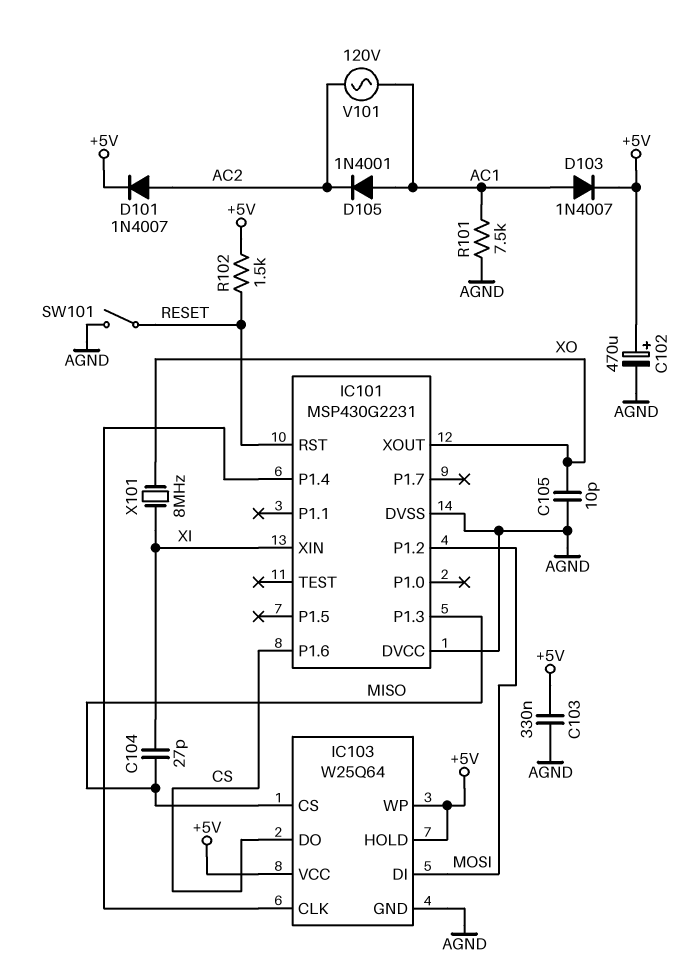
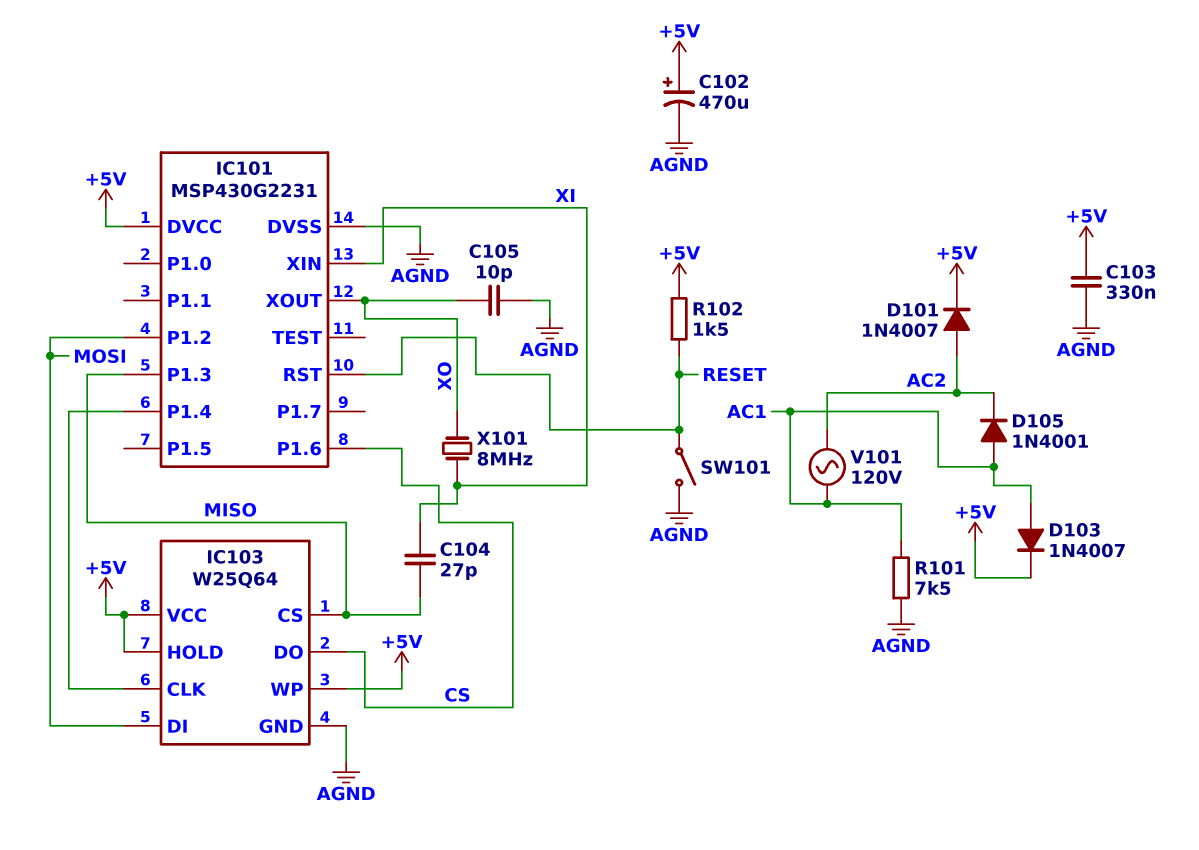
IC101 pin DVCC: AGND -> +5V

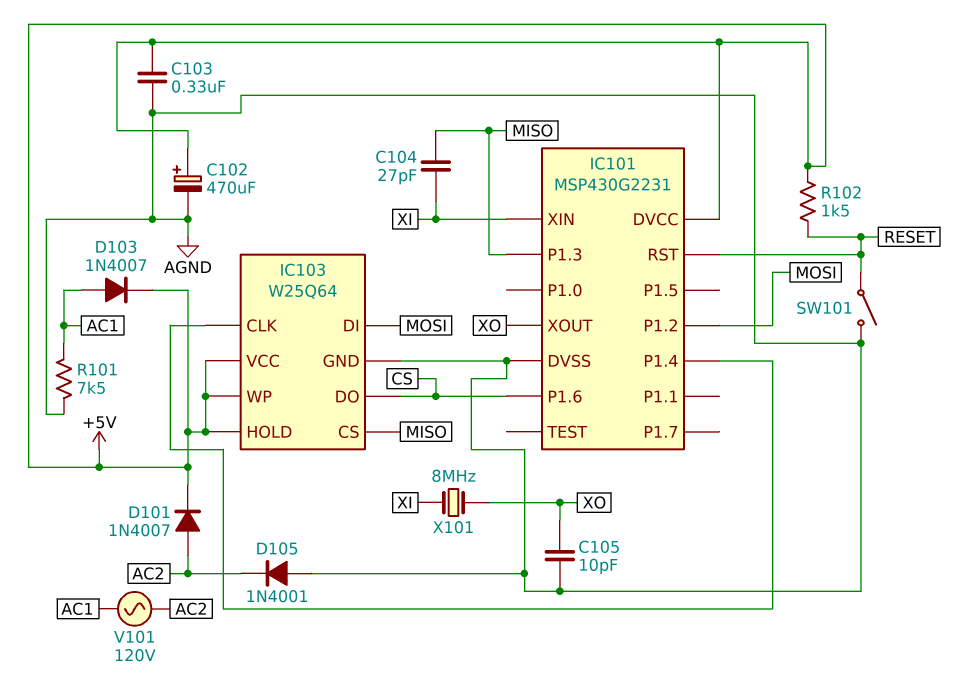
D105: diode 1N4001 (A AC1, K AC2) -> diode 1N4001 (A AGND, K AC2)

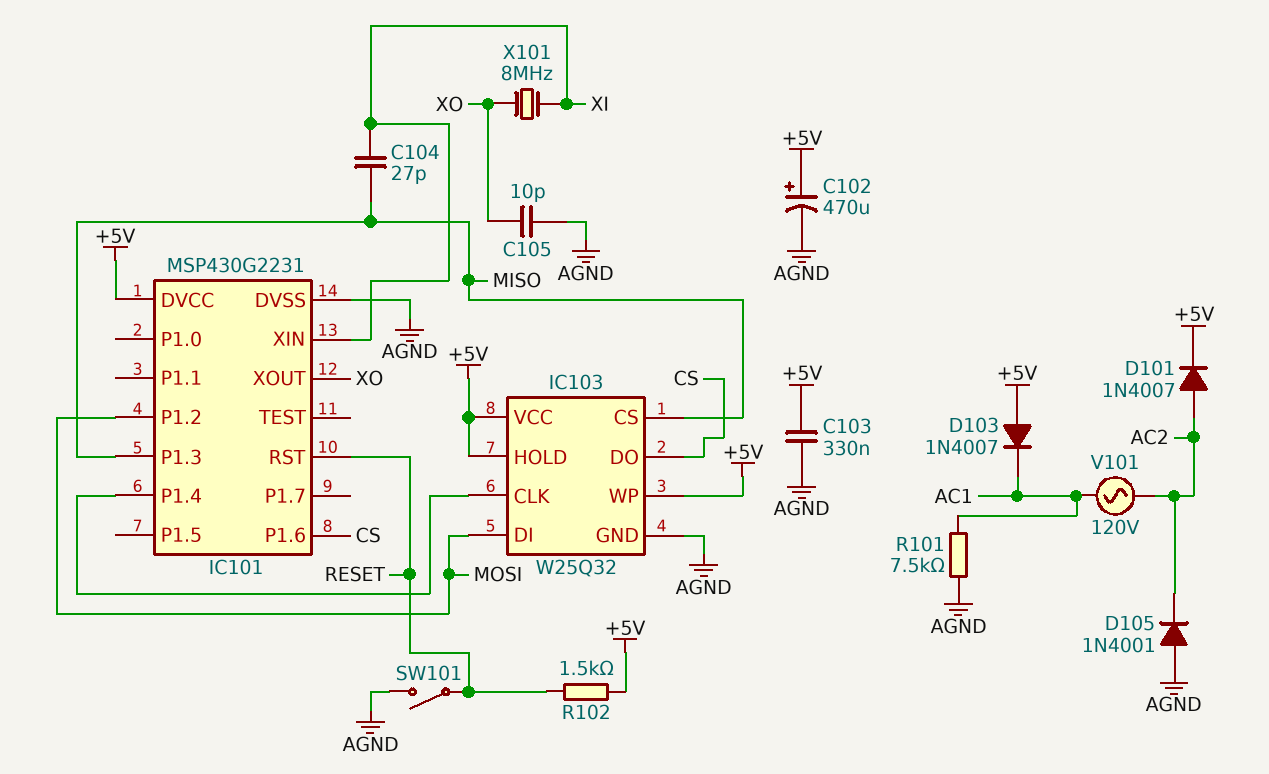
D103: diode 1N4007 (A AC1, K +5V) -> diode 1N4007 (A +5V, K AC1)
IC103: W25Q64 -> W25Q32

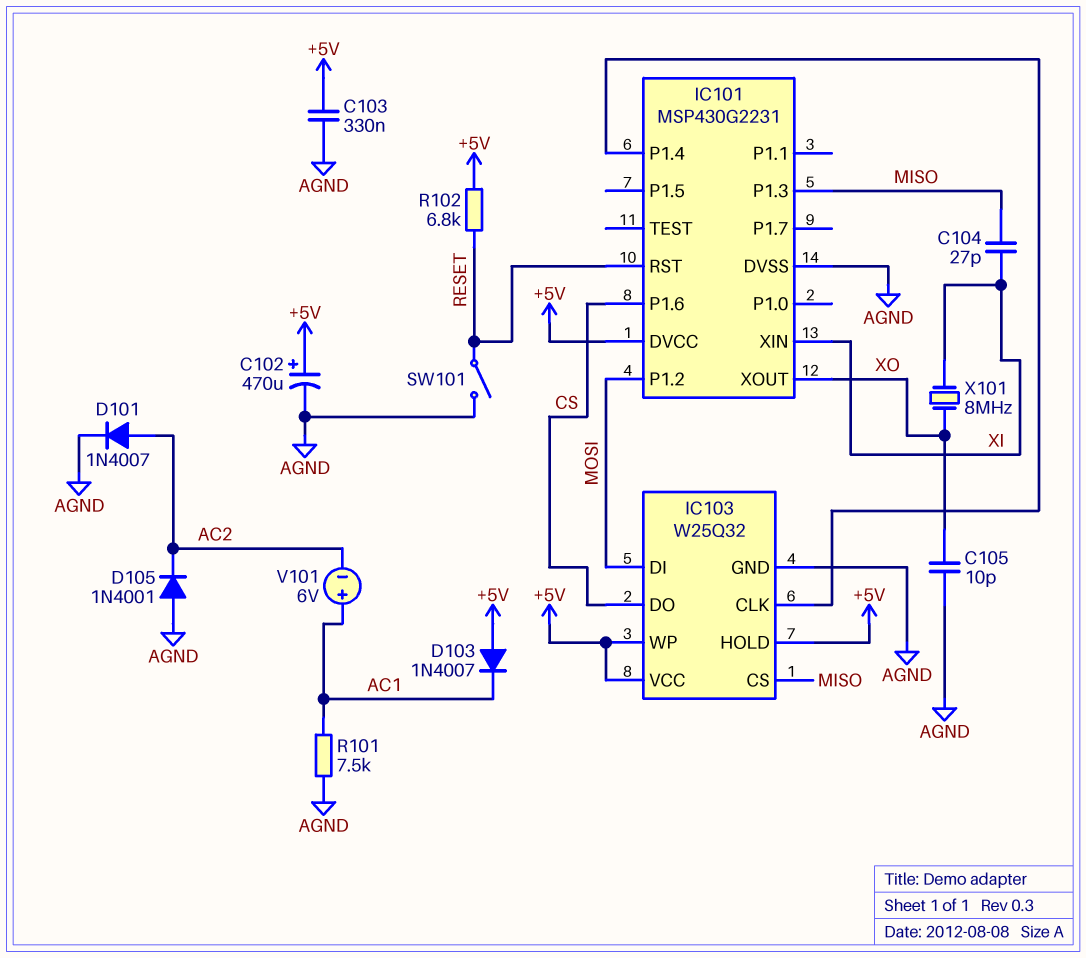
D101: diode 1N4007 (A AC2, K +5V) -> diode 1N4007 (A AC2, K AGND)
R102: 1.5k (+5V, RESET) -> 6.8k (+5V, RESET)
V101: AC 120V (AC1, AC2) -> 6V (plus AC1, minus AC2)

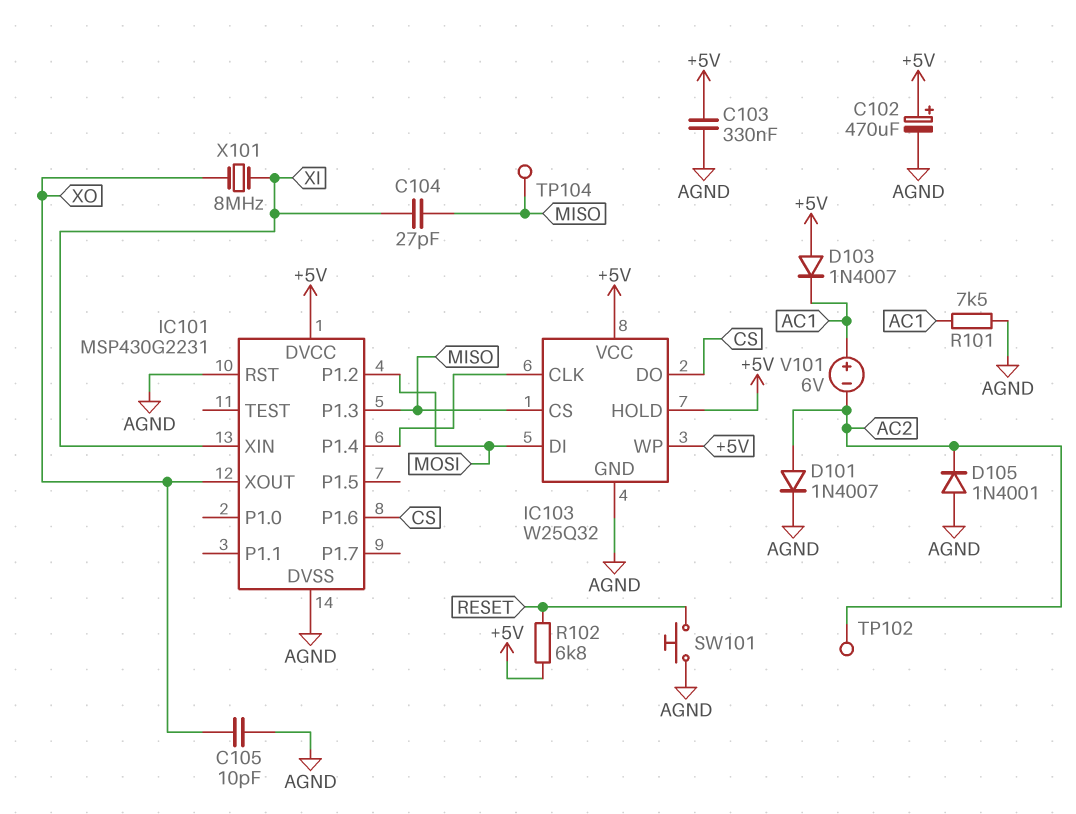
IC101 pin RST: RESET -> AGND
SW101: switch (AGND, RESET) -> button (AGND, RESET)
TP102: none -> test point (AC2)
TP104: none -> test point (MISO)

